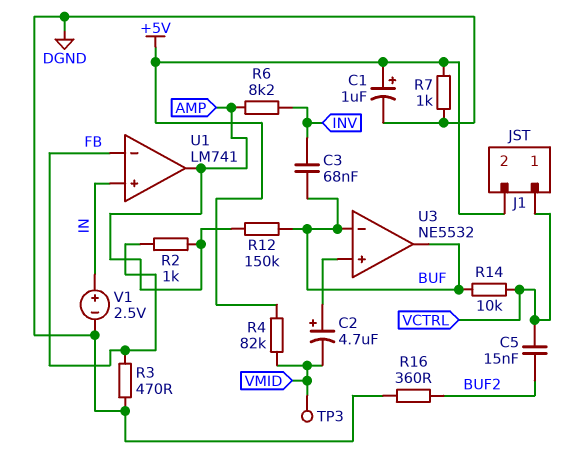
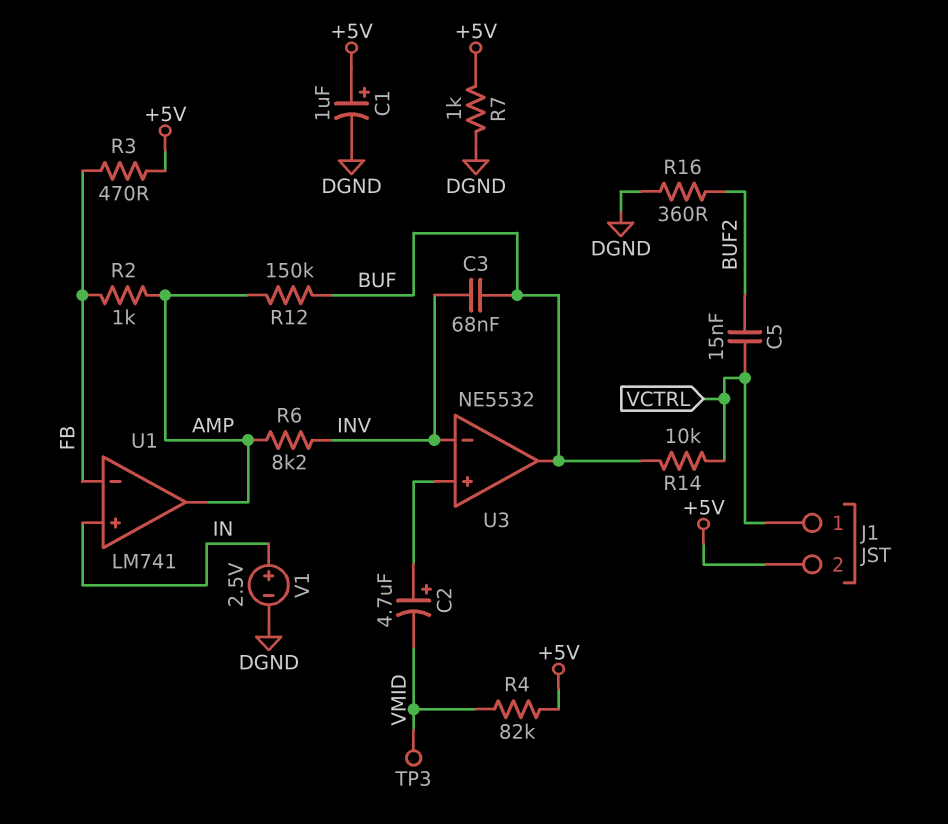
R3: 470 (DGND, FB) -> 470 (+5V, FB)
U3 pin in-: BUF -> INV

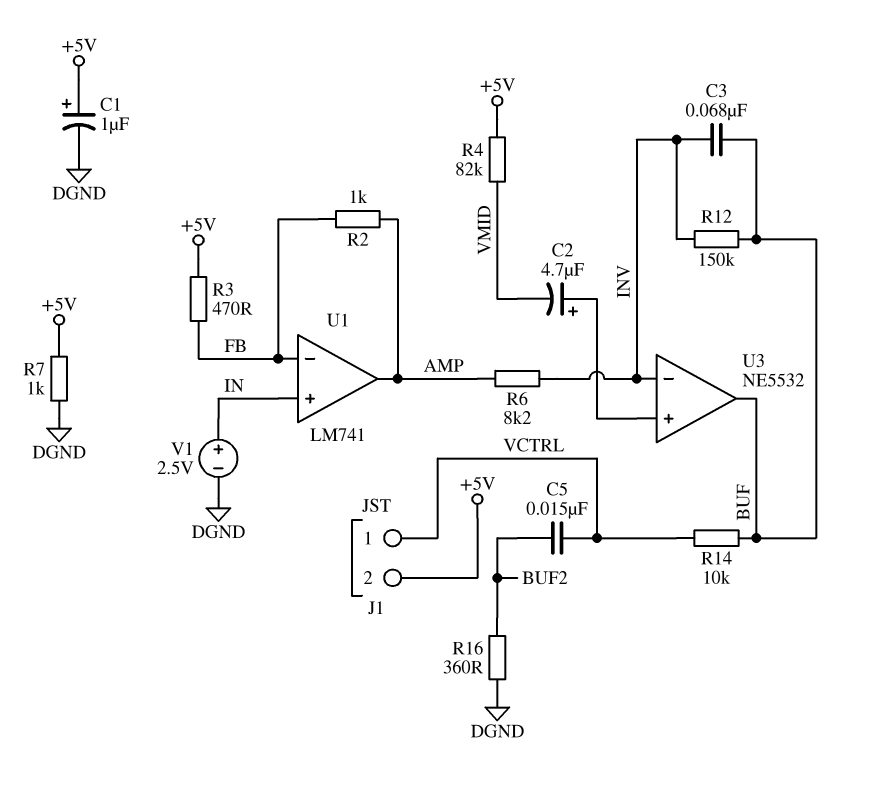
R12: 150k (AMP, BUF) -> 150k (BUF, INV)
TP3: test point (VMID) -> none

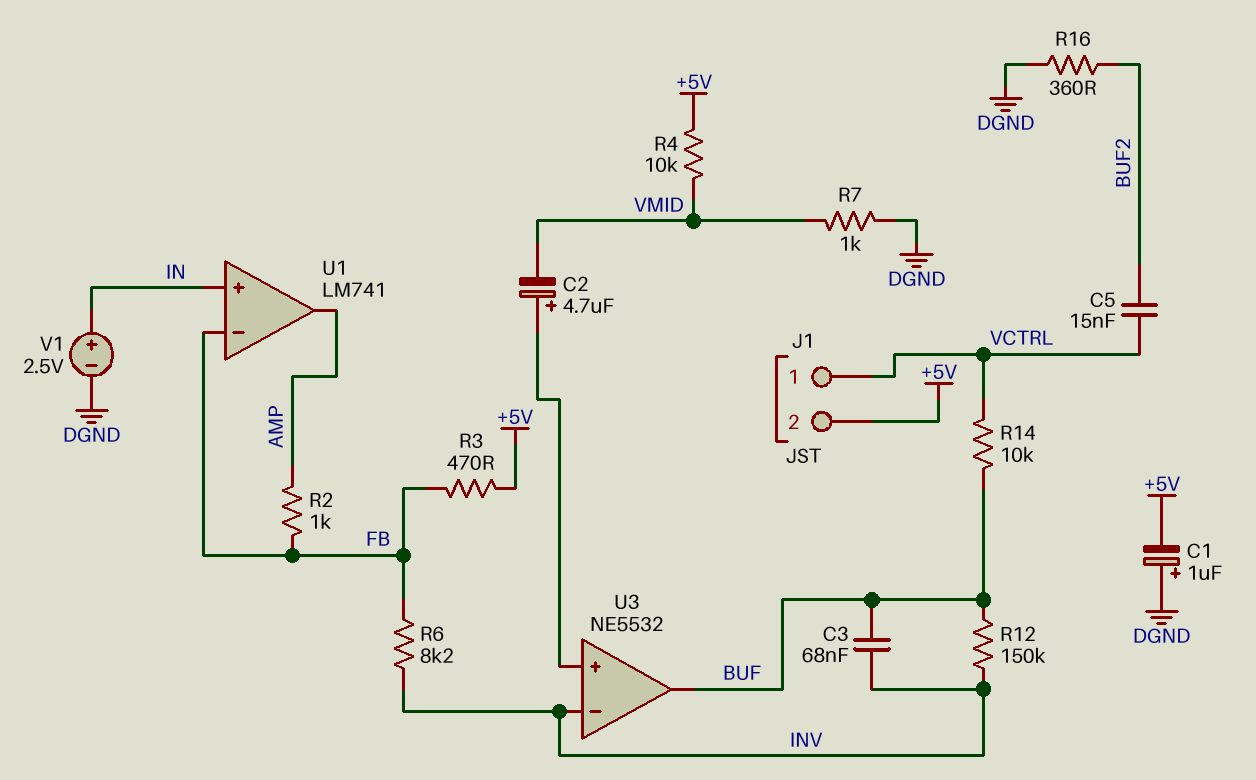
C1: 1uF (plus +5V, minus DGND) -> 1uF (plus DGND, minus +5V)
R4: 82k (+5V, VMID) -> 10k (+5V, VMID)
R6: 8.2k (AMP, INV) -> 8.2k (FB, INV)
R7: 1k (+5V, DGND) -> 1k (DGND, VMID)

